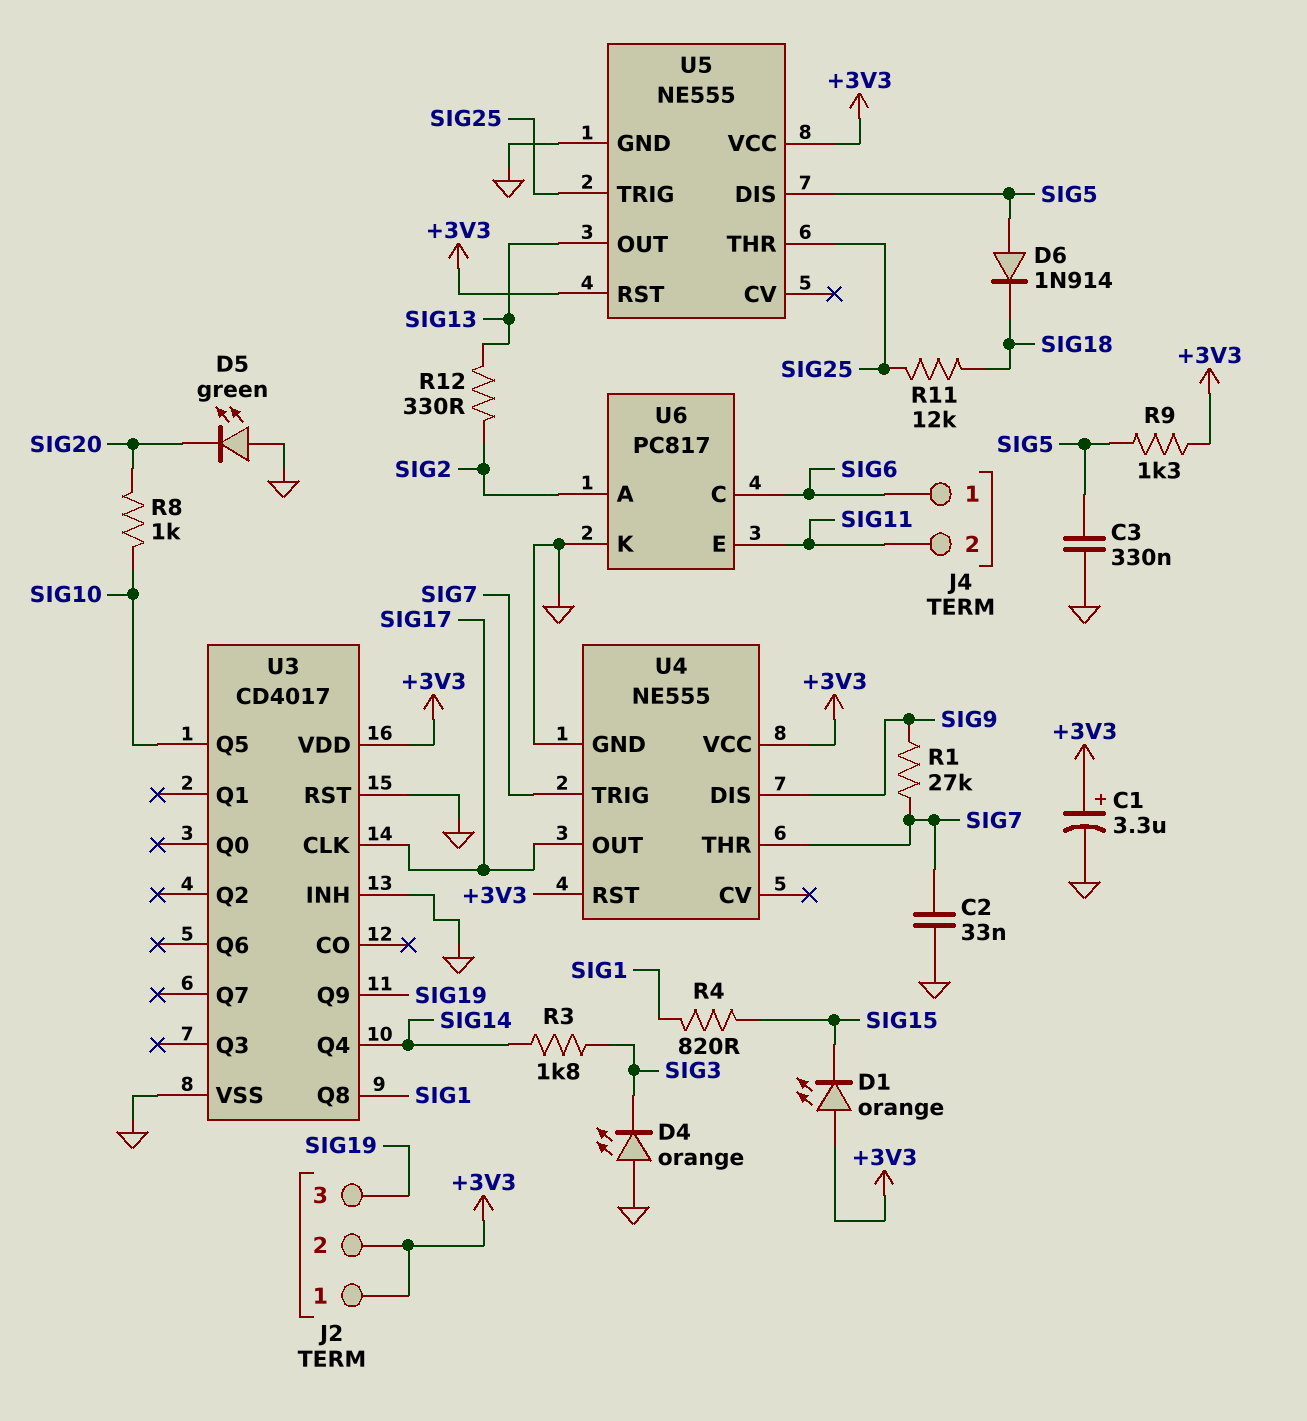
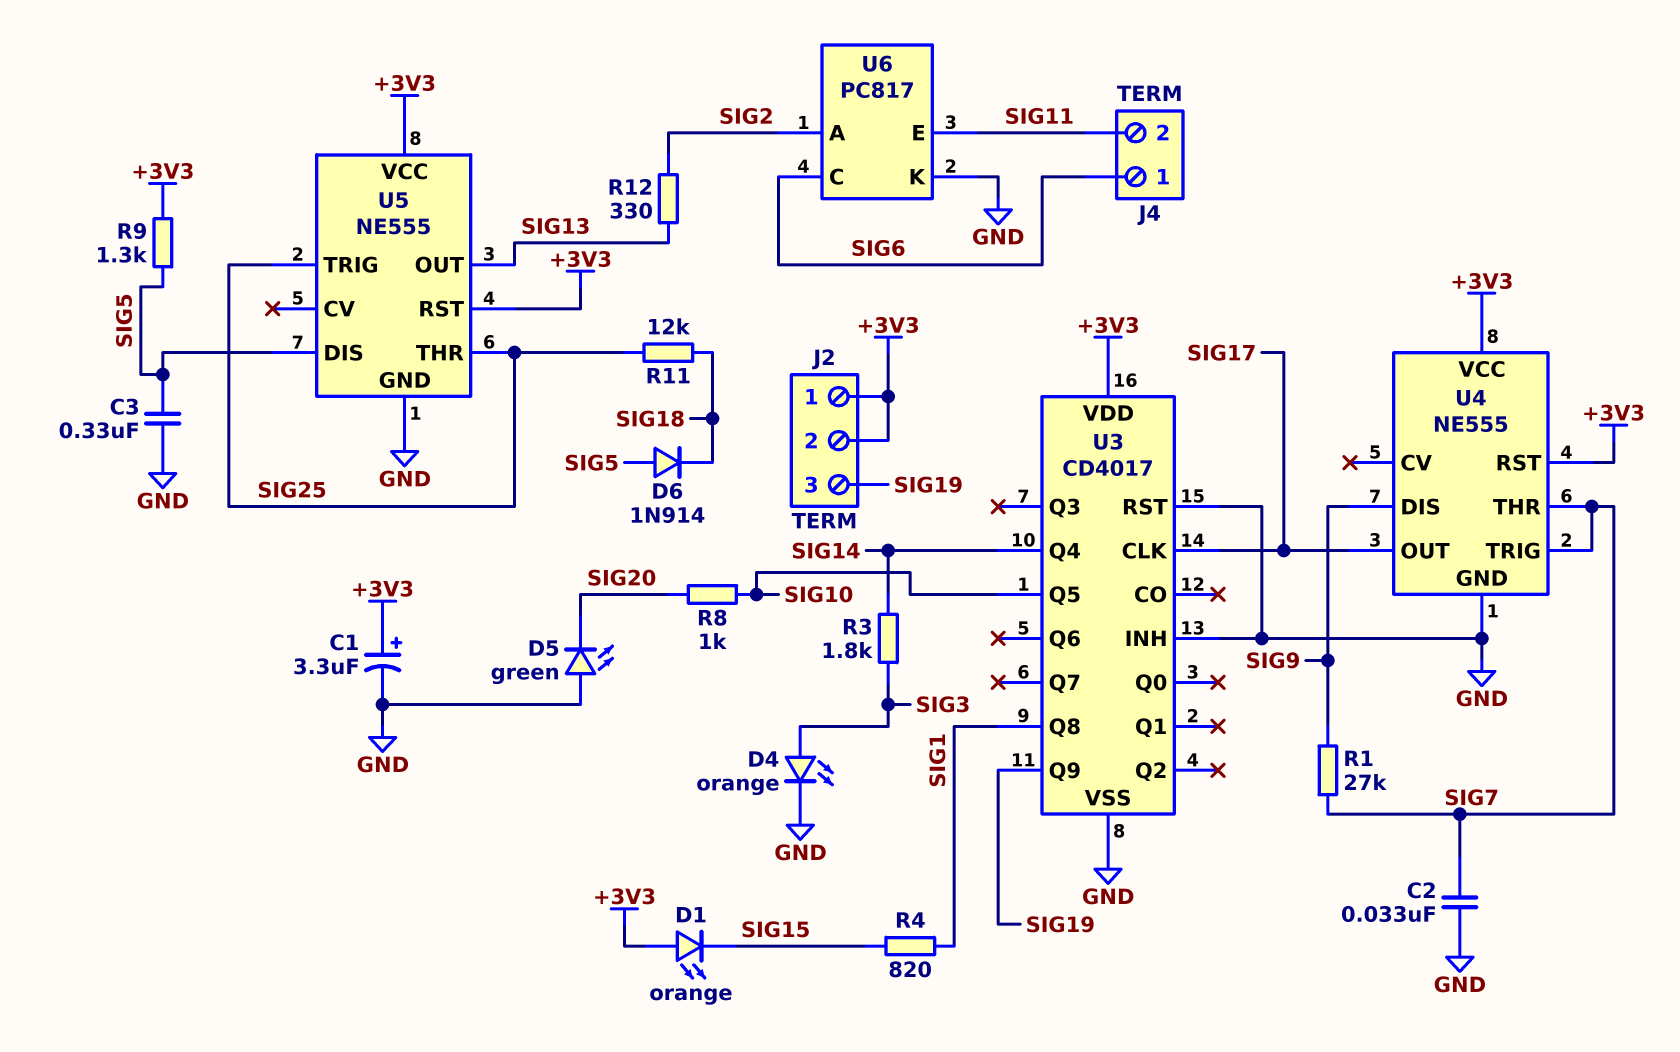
D4: LED orange (A GND, K SIG3) -> LED orange (A SIG3, K GND)

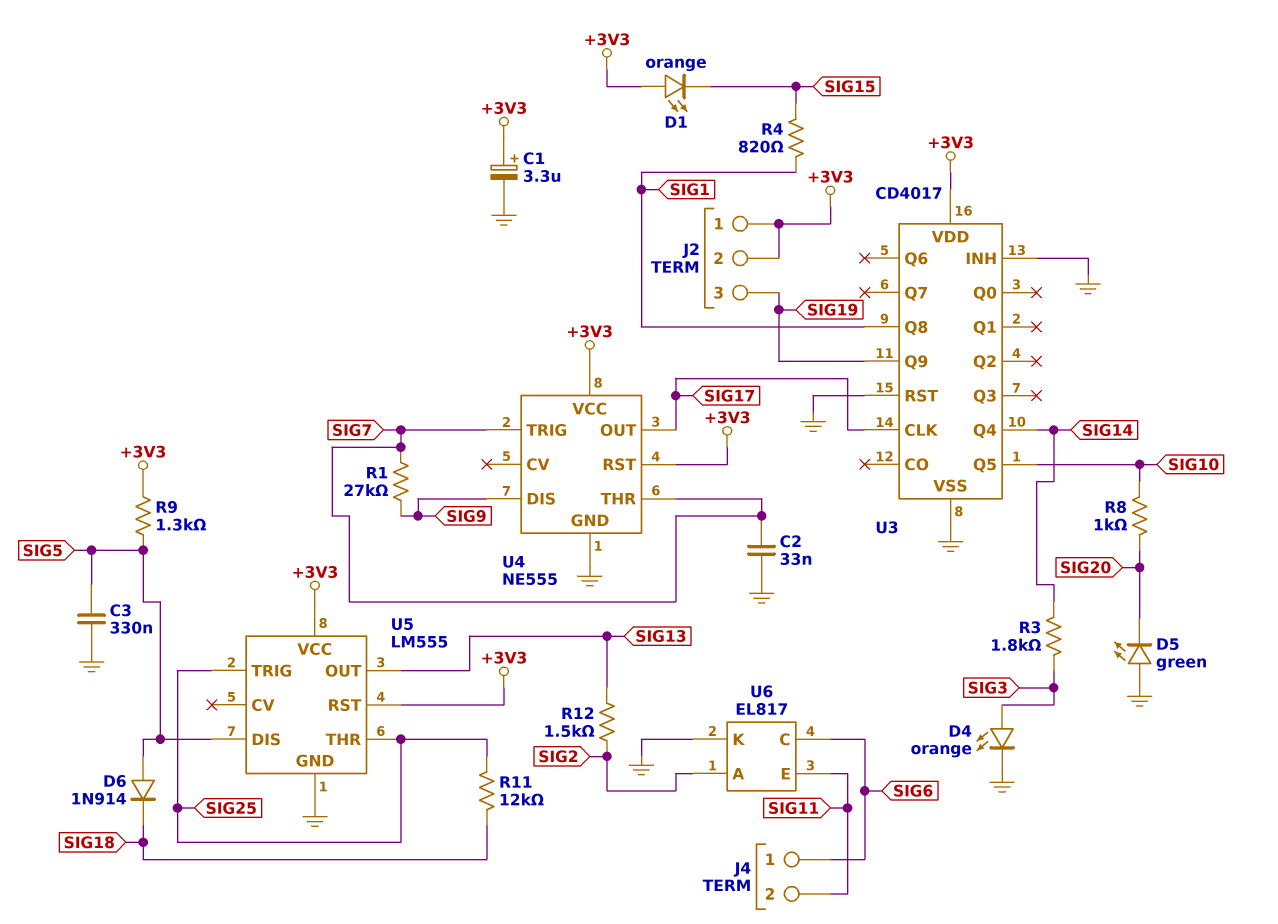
R12: 330 (SIG2, SIG13) -> 1.5k (SIG2, SIG13)
U5: NE555 -> LM555
U6: PC817 -> EL817

